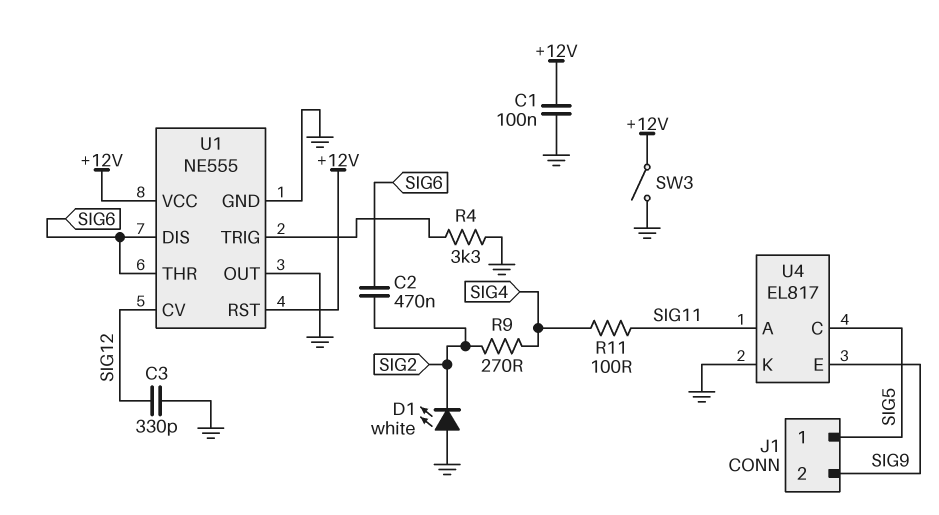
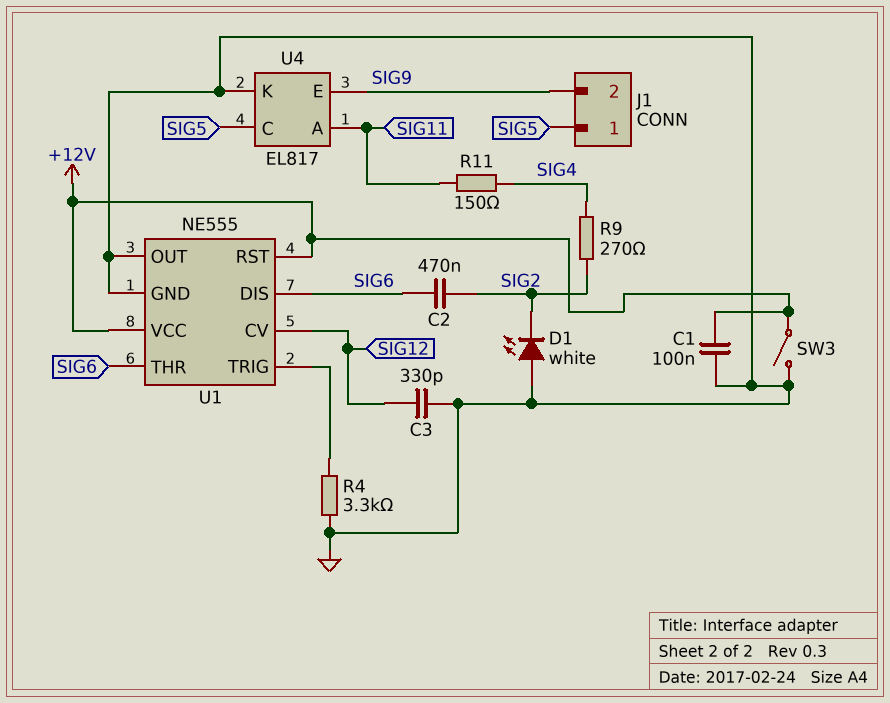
R11: 100 (SIG4, SIG11) -> 150 (SIG4, SIG11)

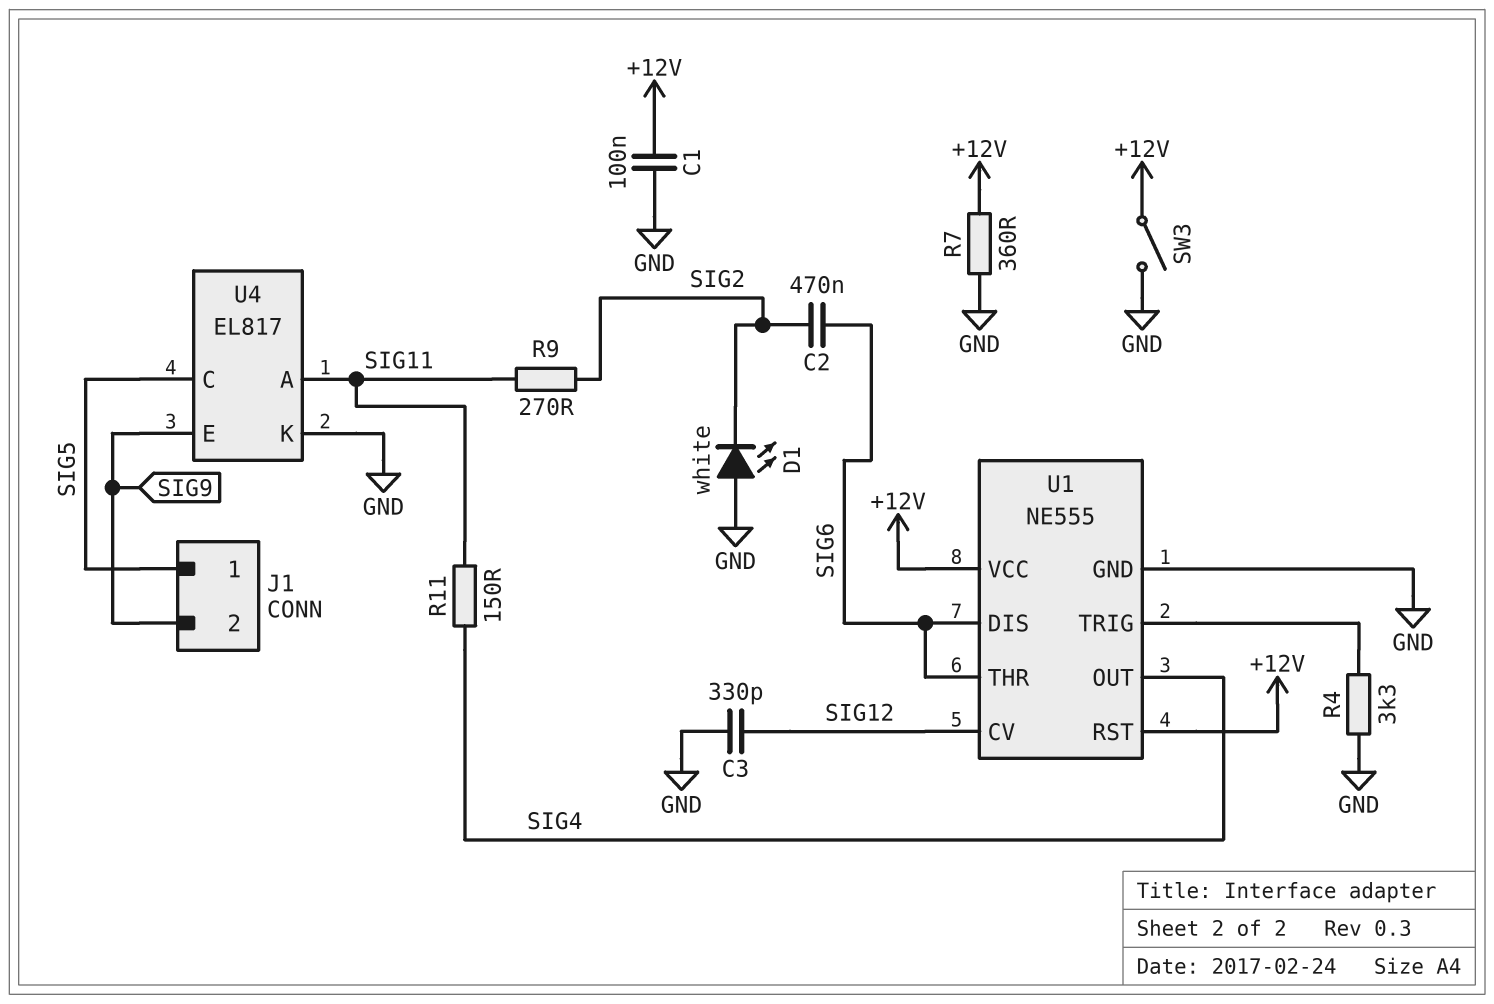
R7: none -> 360 (+12V, GND)
R9: 270 (SIG2, SIG4) -> 270 (SIG2, SIG11)
U1 pin OUT: GND -> SIG4

